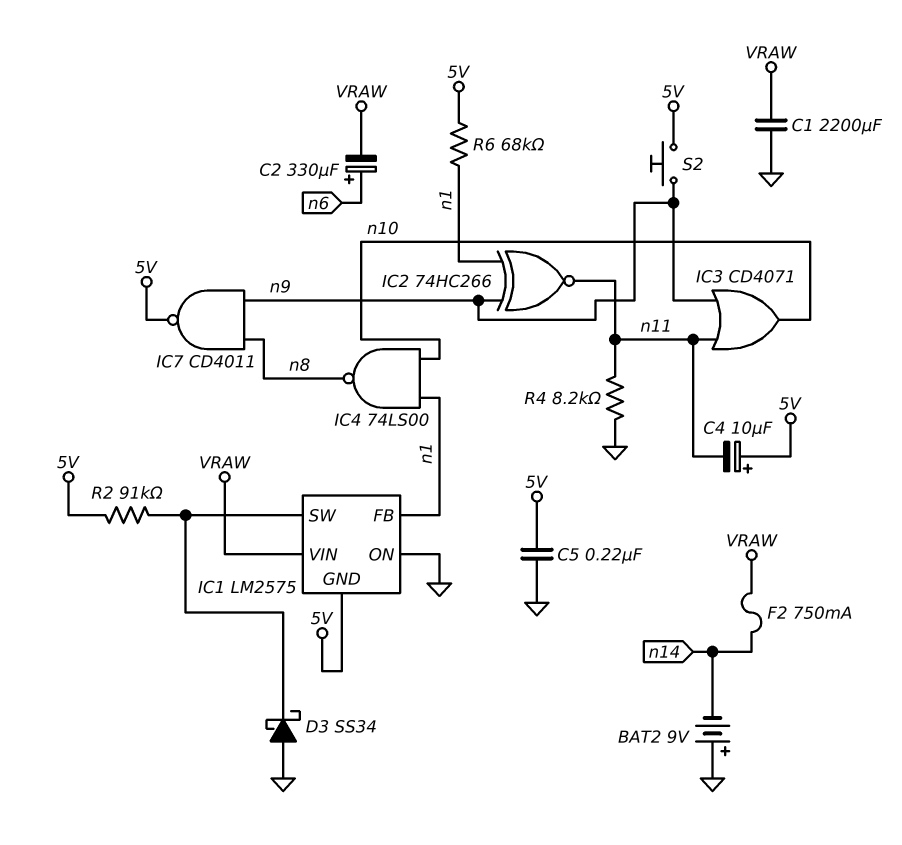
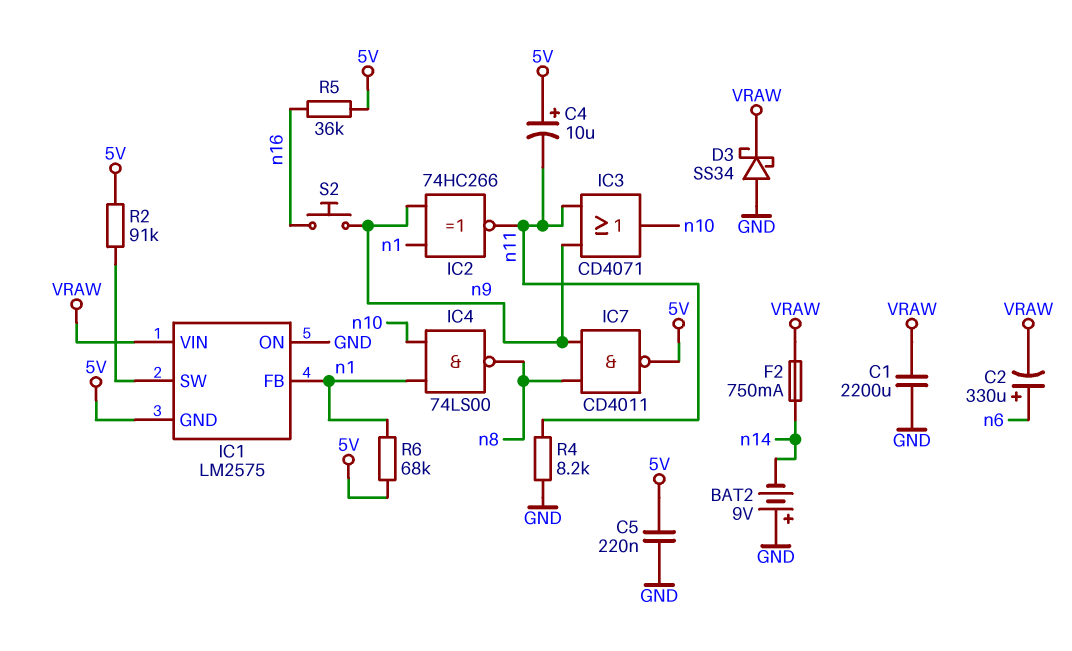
D3: schottky SS34 (A GND, K IC1/SW) -> schottky SS34 (A GND, K VRAW)
R5: none -> 36k (5V, n16)
S2: button (5V, n9) -> button (n9, n16)

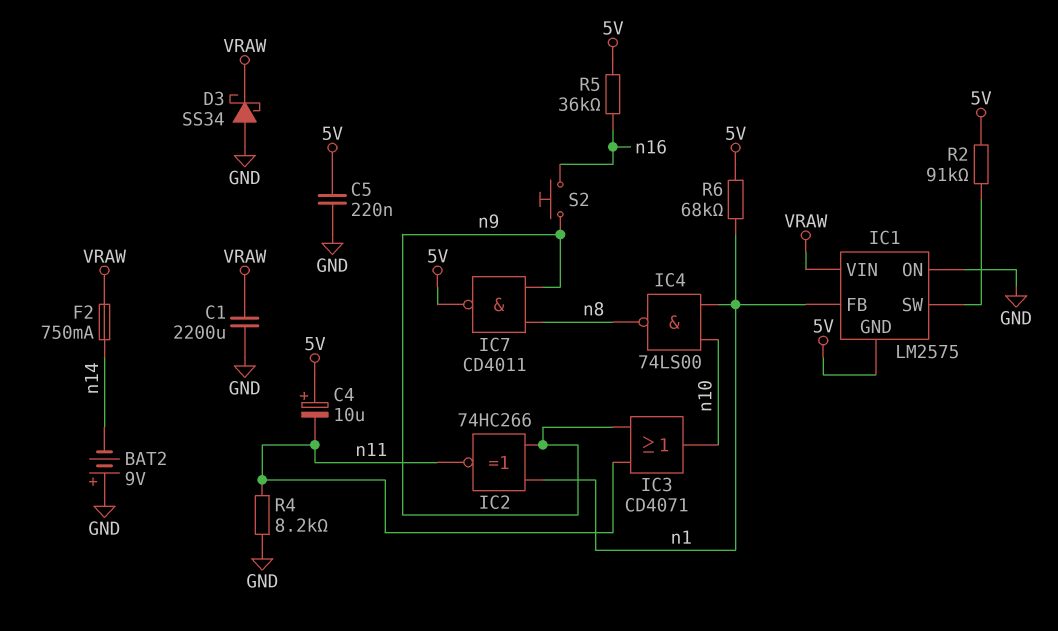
C2: 330uF (plus n6, minus VRAW) -> none

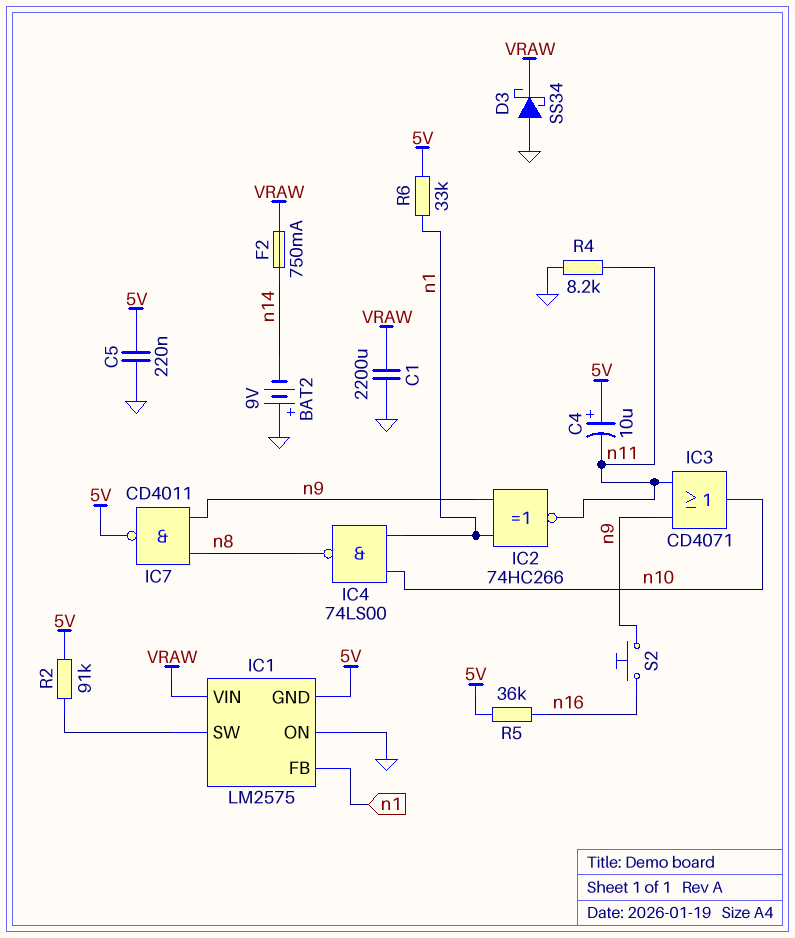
R6: 68k (5V, n1) -> 33k (5V, n1)

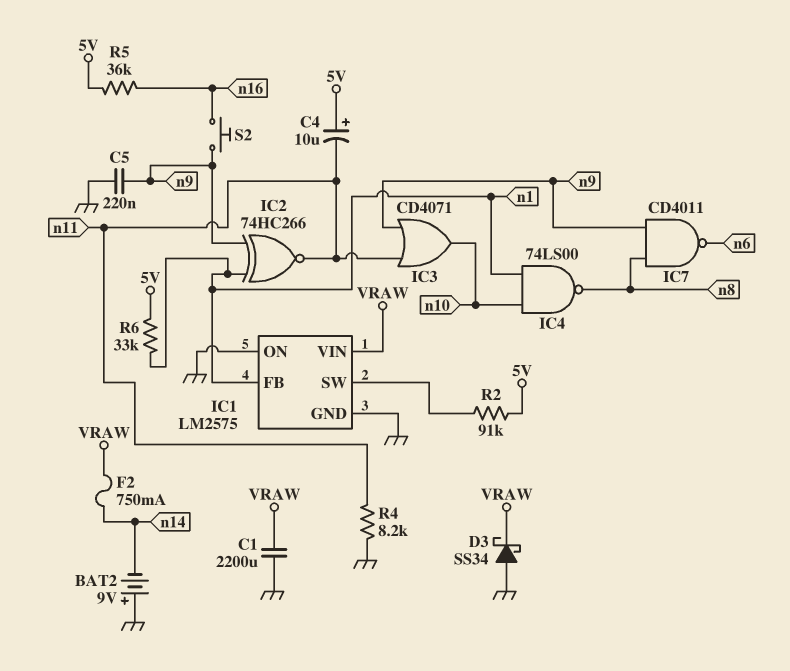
C5: 220nF (5V, GND) -> 220nF (GND, n9)
IC1 pin GND: 5V -> GND
IC7: NAND CD4011 (in n8, in n9, out 5V) -> NAND CD4011 (in n8, in n9, out n6)

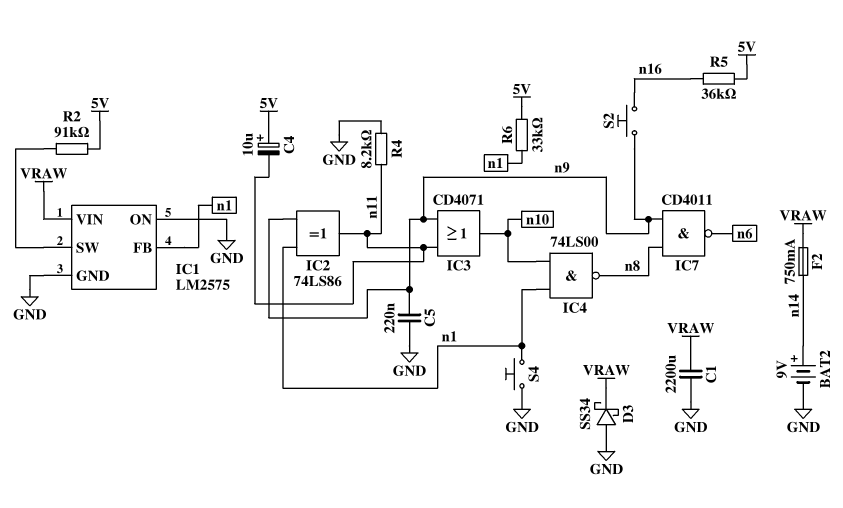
BAT2: 9V (plus GND, minus n14) -> 9V (plus n14, minus GND)
IC2: XNOR 74HC266 (in n1, in n9, out n11) -> XOR 74LS86 (in n1, in n9, out n11)
S4: none -> button (GND, n1)

